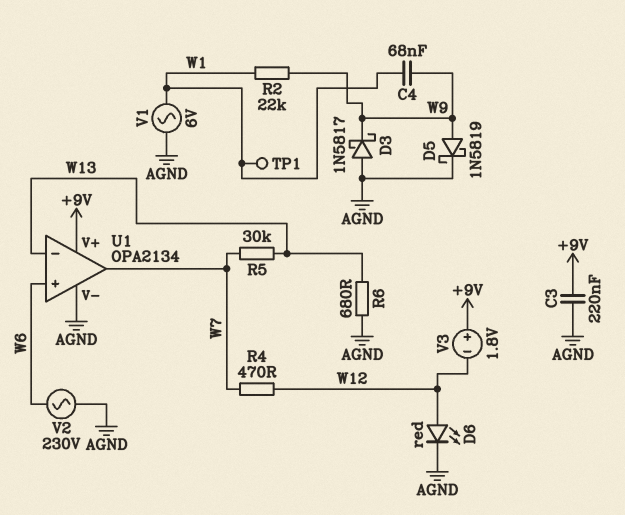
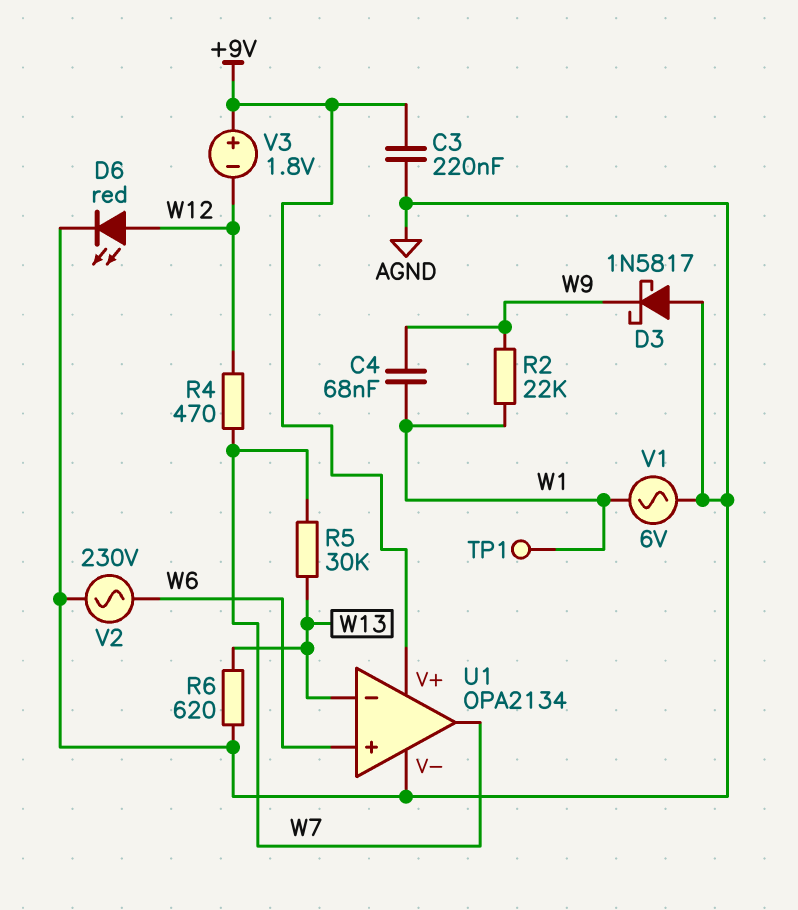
D5: schottky 1N5819 (A W9, K AGND) -> none
R6: 680 (AGND, W13) -> 620 (AGND, W13)

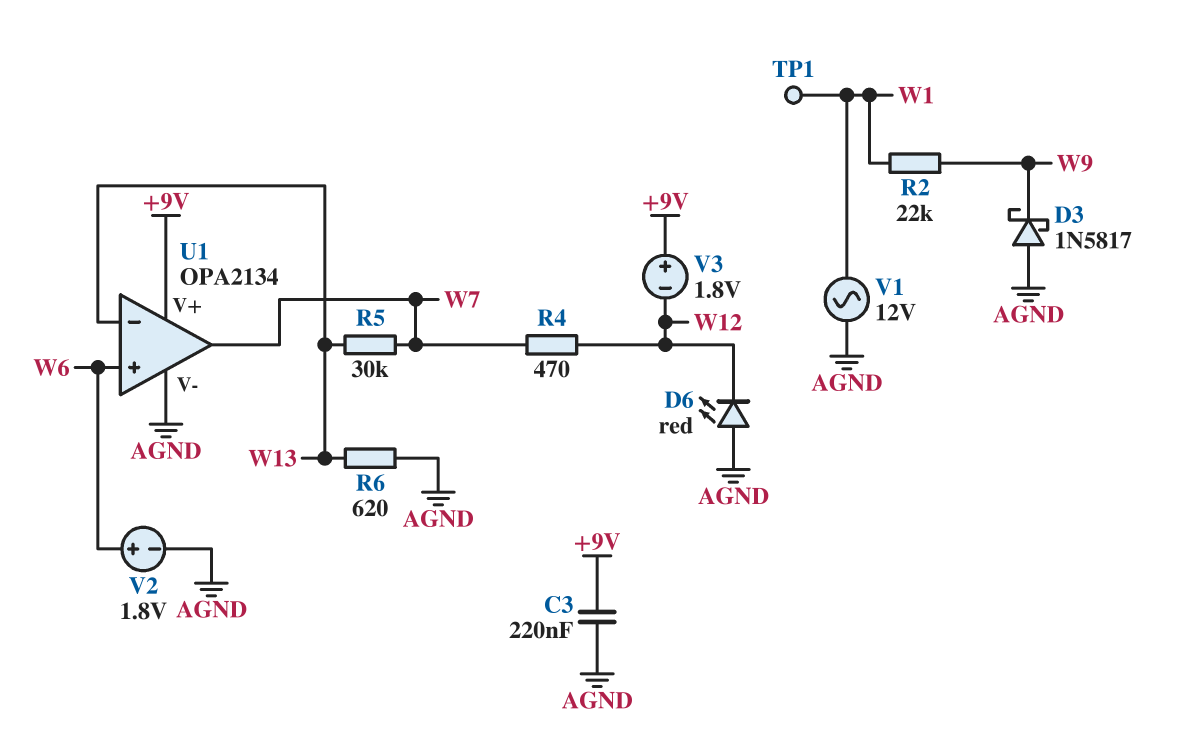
C4: 68nF (W1, W9) -> none
D6: LED red (A W12, K AGND) -> LED red (A AGND, K W12)
V1: AC 6V (AGND, W1) -> AC 12V (AGND, W1)
V2: AC 230V (AGND, W6) -> 1.8V (plus W6, minus AGND)

